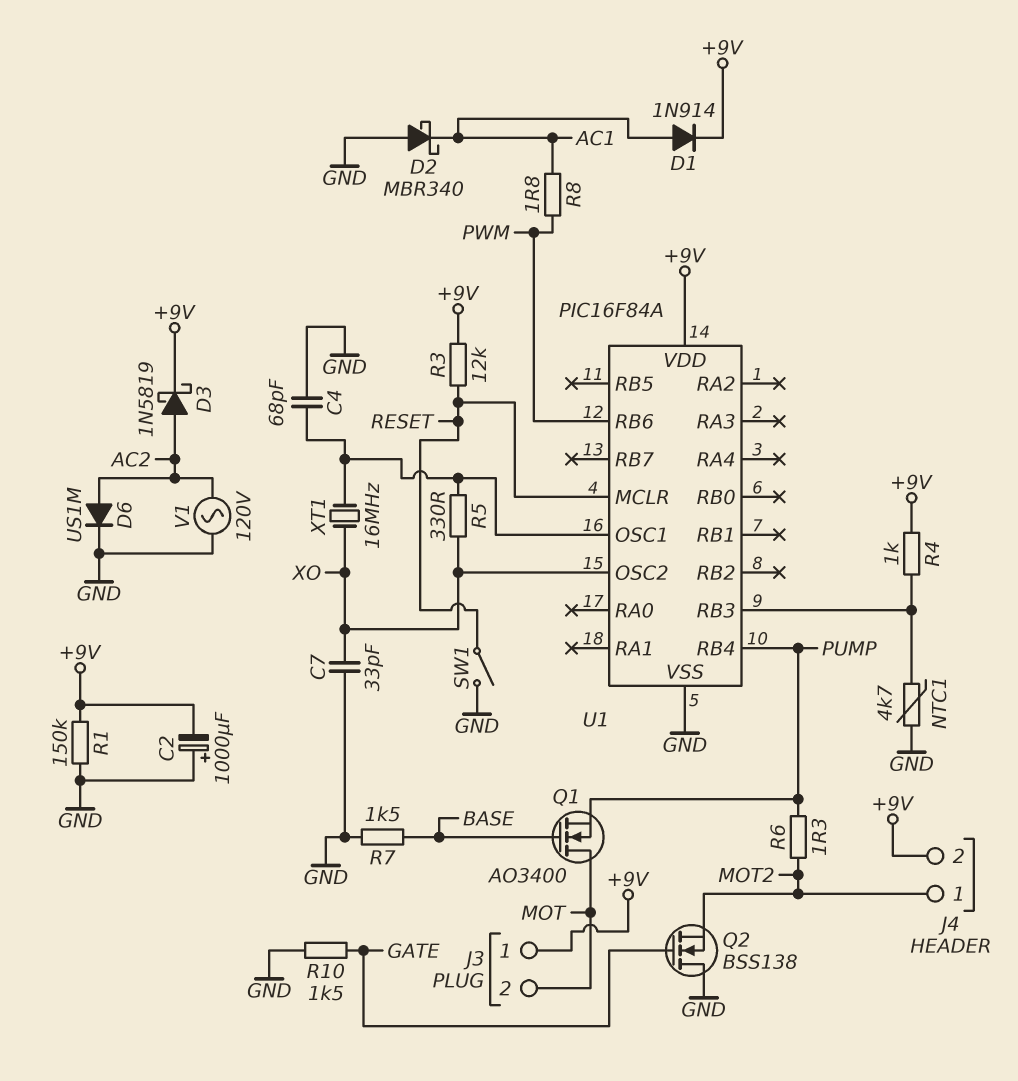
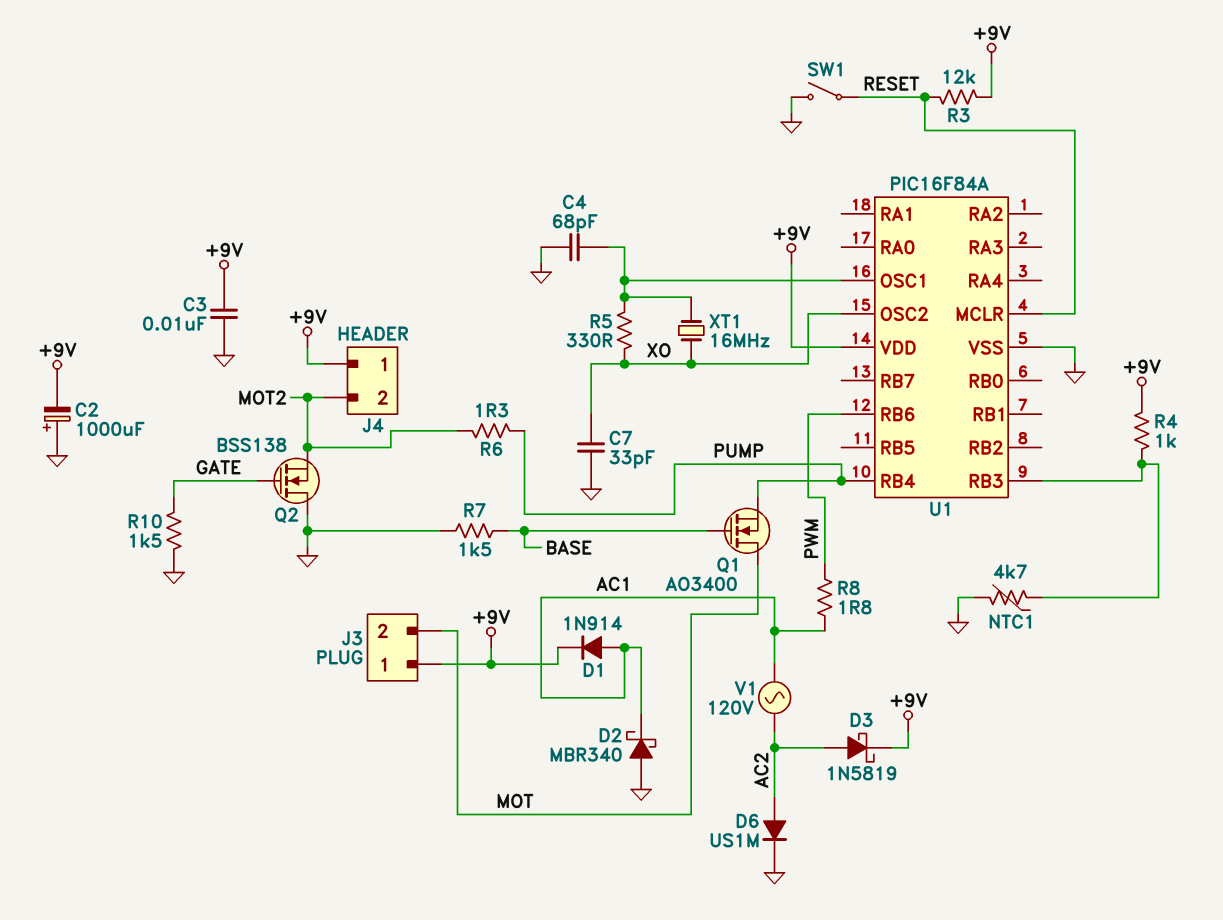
C3: none -> 10nF (+9V, GND)
J4 pin 1: MOT2 -> +9V
J4 pin 2: +9V -> MOT2
R1: 150k (+9V, GND) -> none
V1: AC 120V (AC2, GND) -> AC 120V (AC1, AC2)

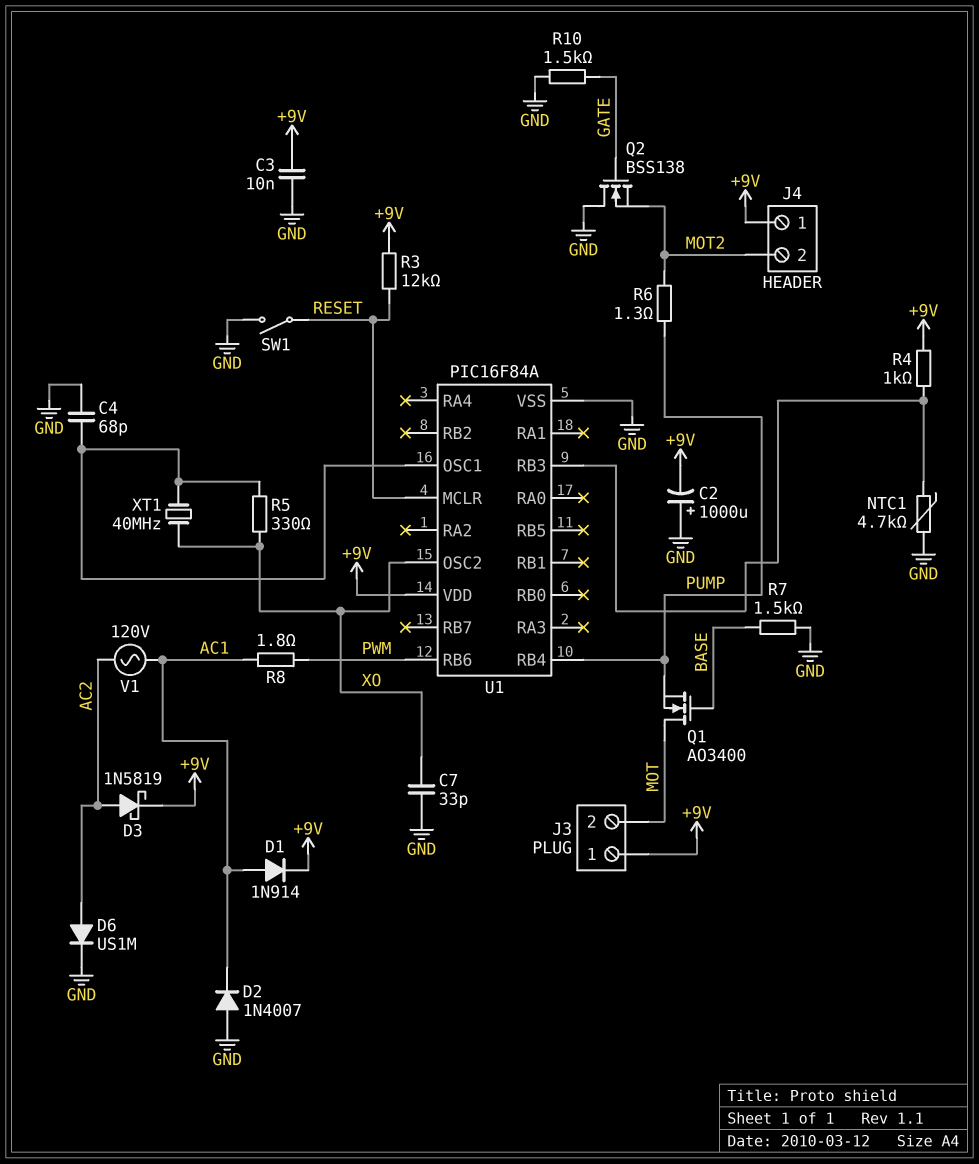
D2: schottky MBR340 (A GND, K AC1) -> diode 1N4007 (A GND, K AC1)
XT1: 16MHz (U1/OSC1, XO) -> 40MHz (U1/OSC1, XO)

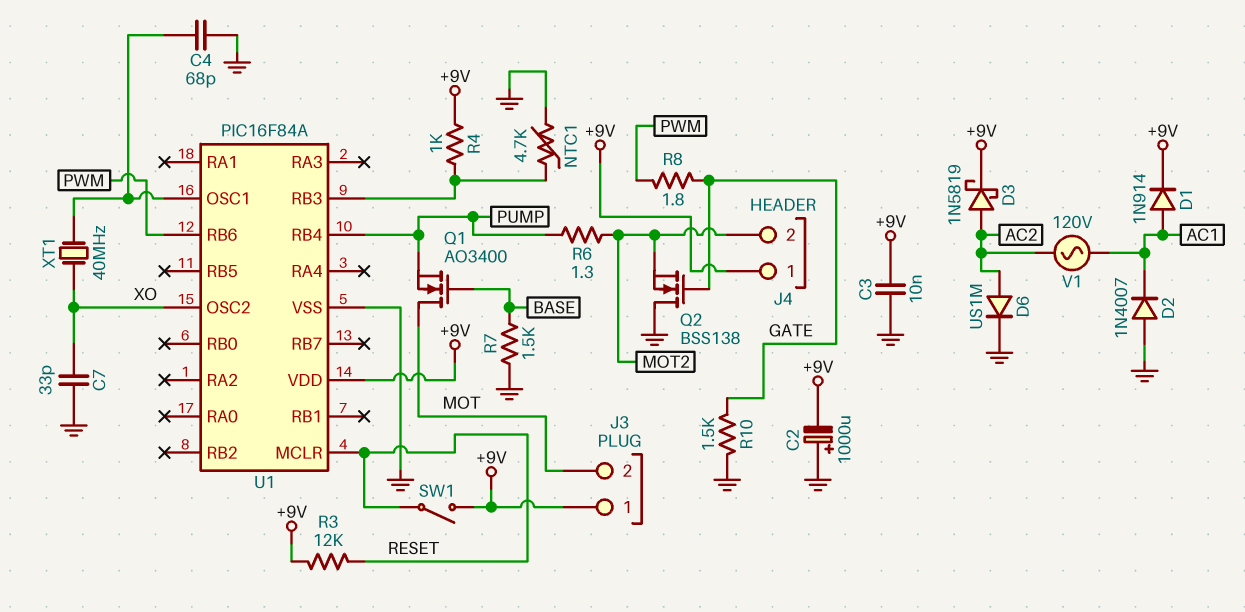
R5: 330 (U1/OSC1, XO) -> none
R8: 1.8 (AC1, PWM) -> 1.8 (GATE, PWM)
SW1: switch (GND, RESET) -> switch (+9V, RESET)

